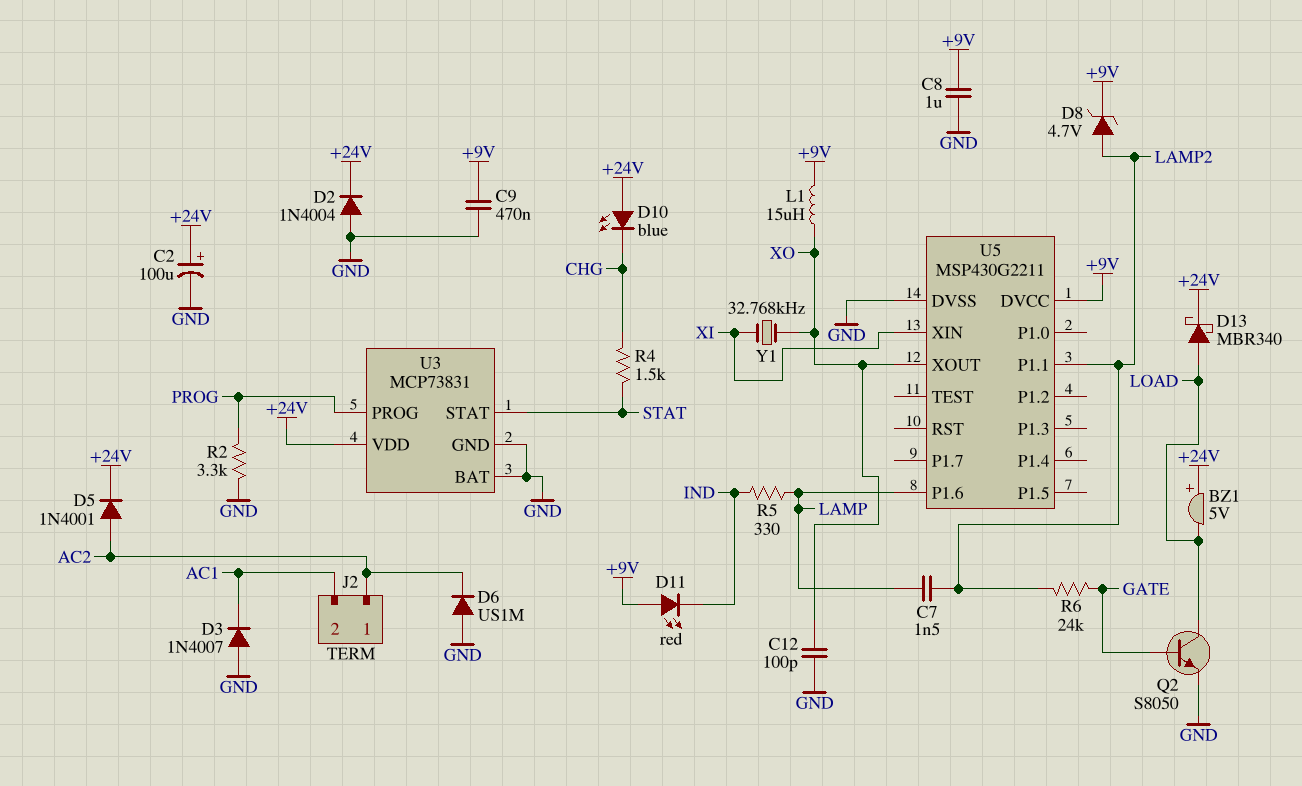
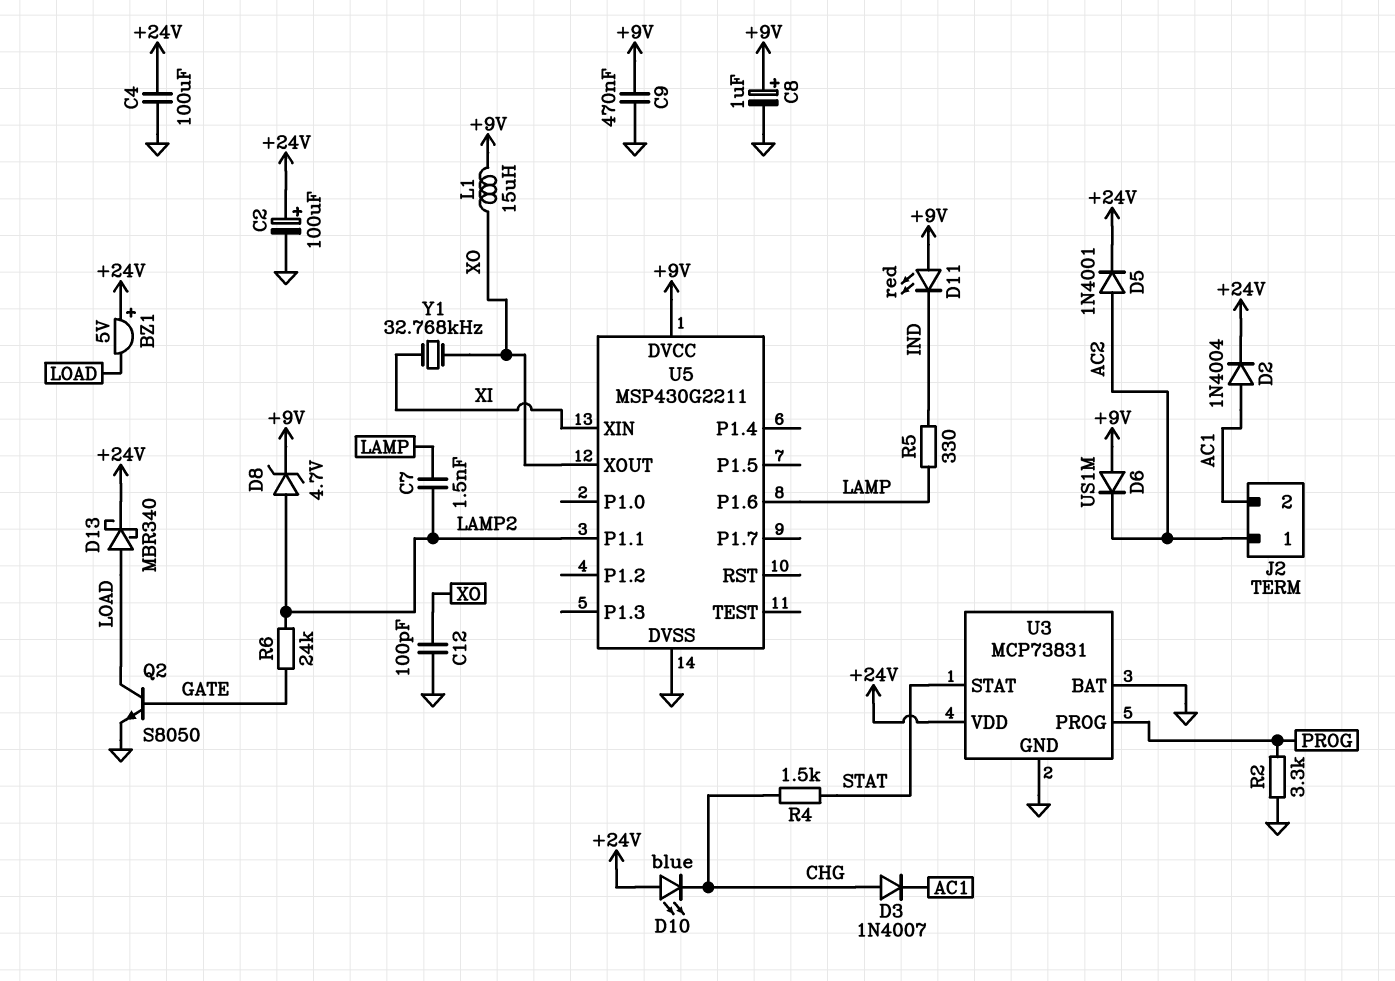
C4: none -> 100uF (+24V, GND)
C8: 1uF (+9V, GND) -> 1uF (plus +9V, minus GND)
D2: diode 1N4004 (A GND, K +24V) -> diode 1N4004 (A AC1, K +24V)
D3: diode 1N4007 (A GND, K AC1) -> diode 1N4007 (A CHG, K AC1)
D6: diode US1M (A GND, K AC2) -> diode US1M (A +9V, K AC2)

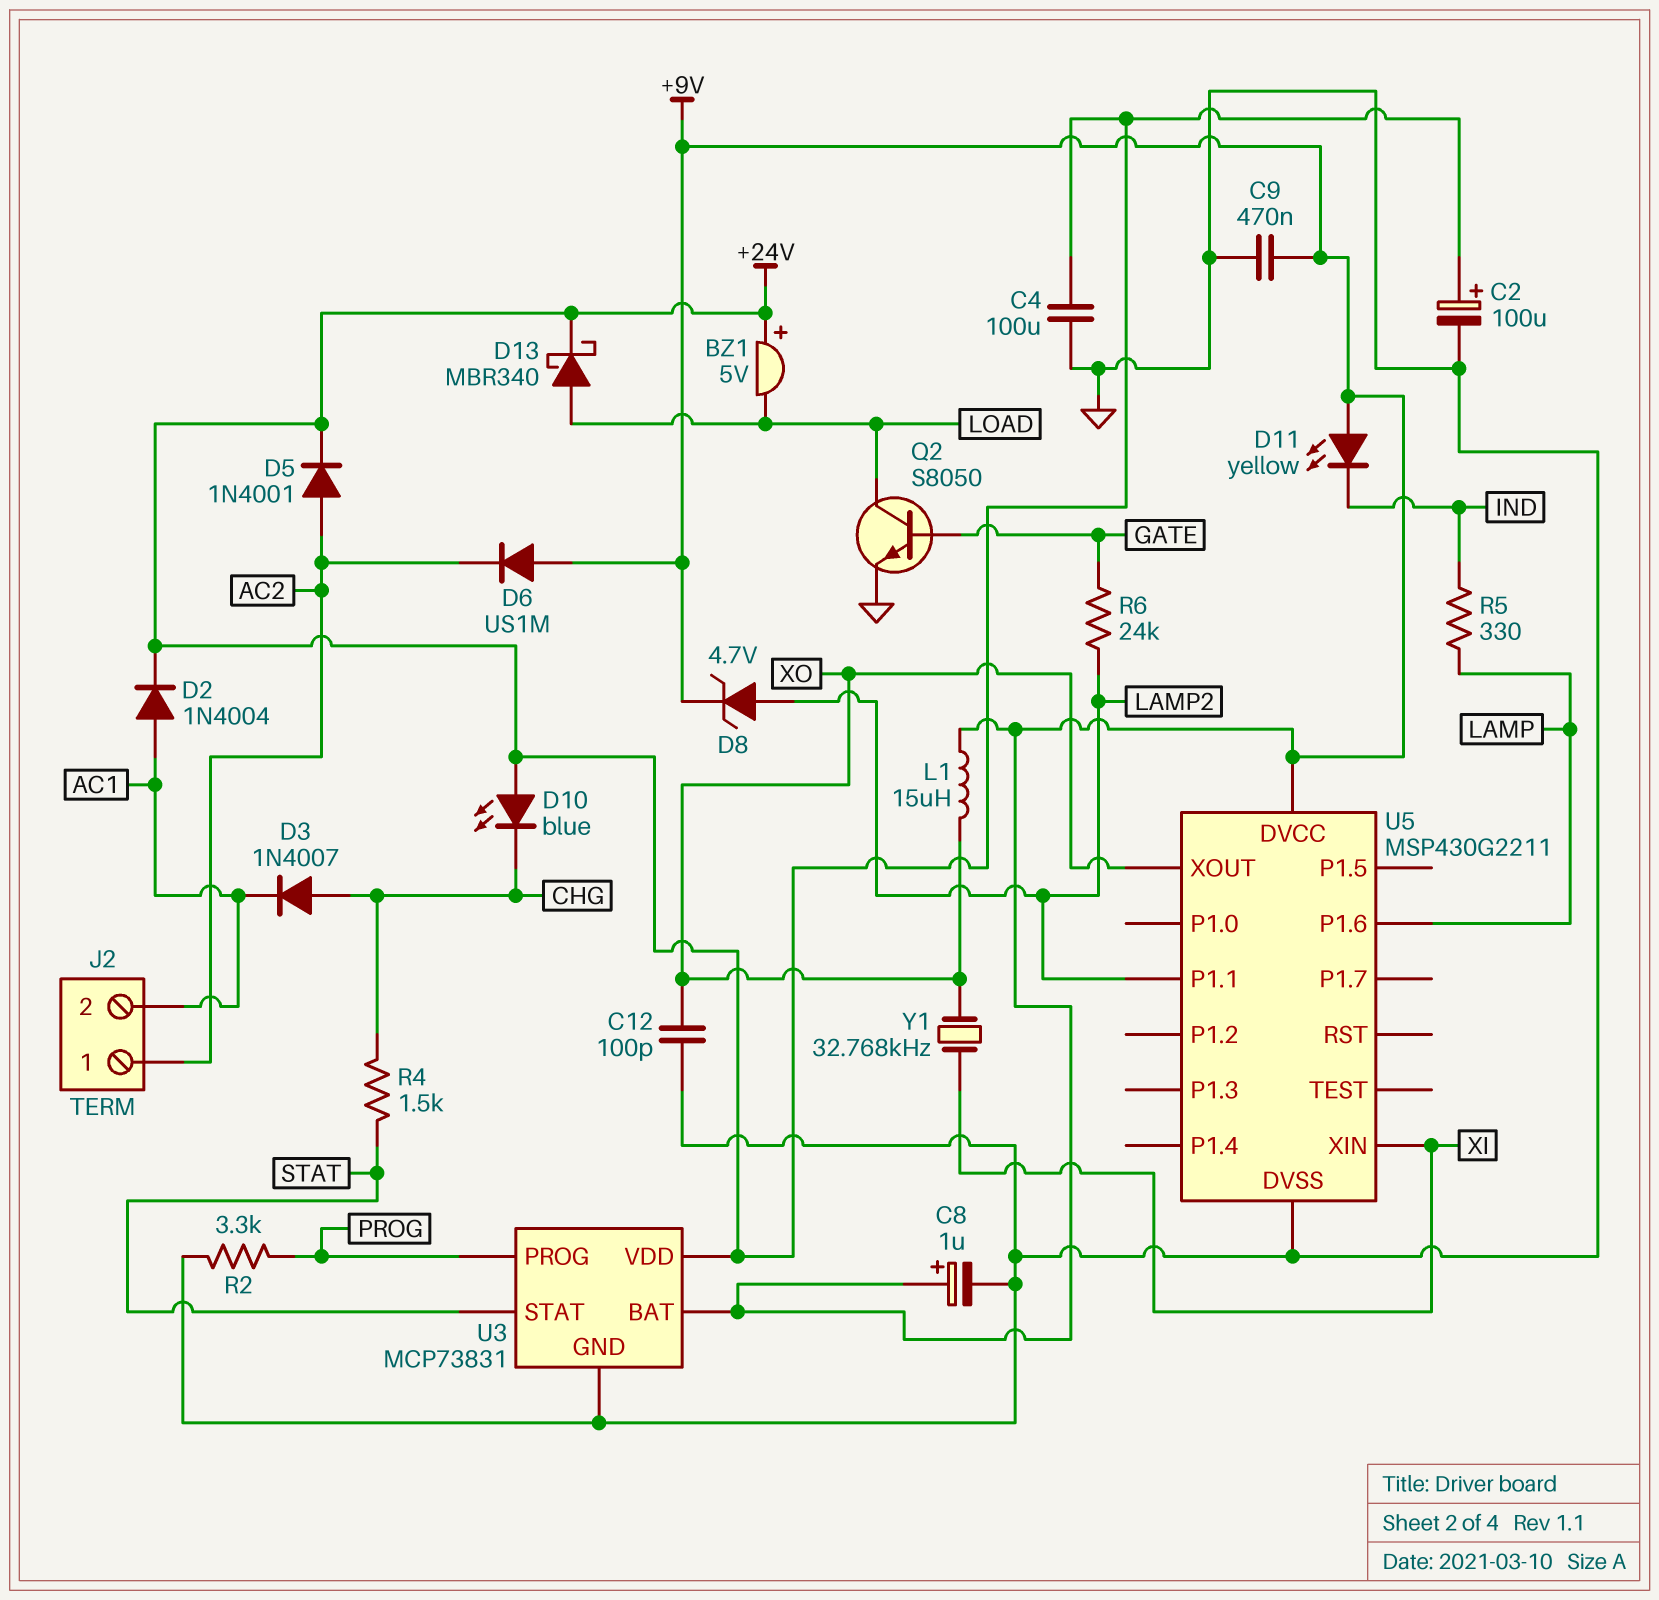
C7: 1.5nF (LAMP, LAMP2) -> none
D11: LED red (A +9V, K IND) -> LED yellow (A +9V, K IND)
U3 pin BAT: GND -> +9V

